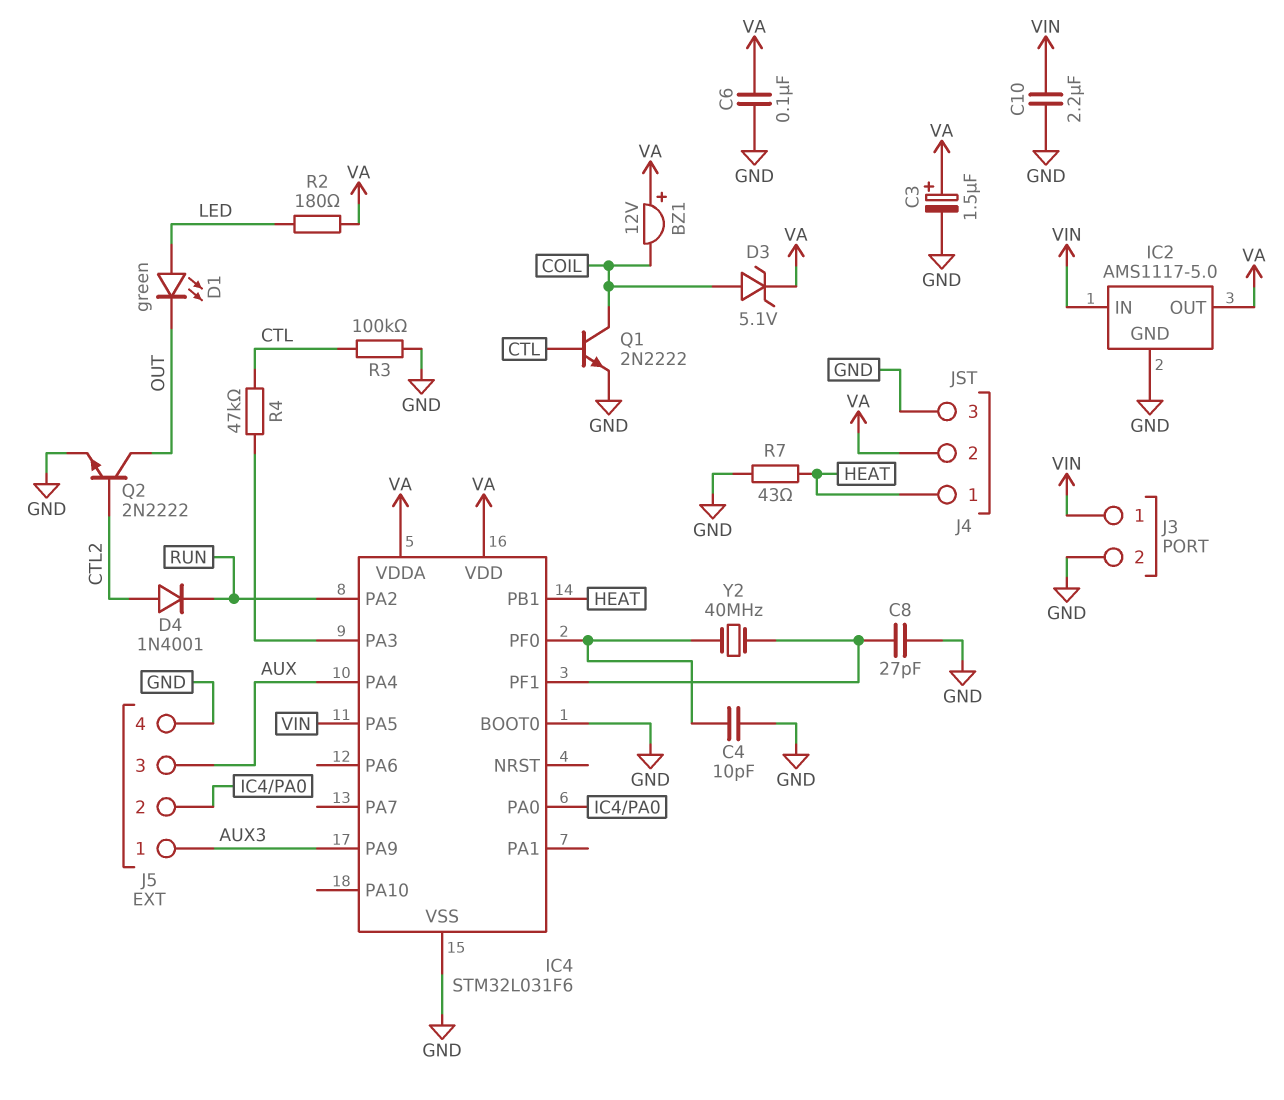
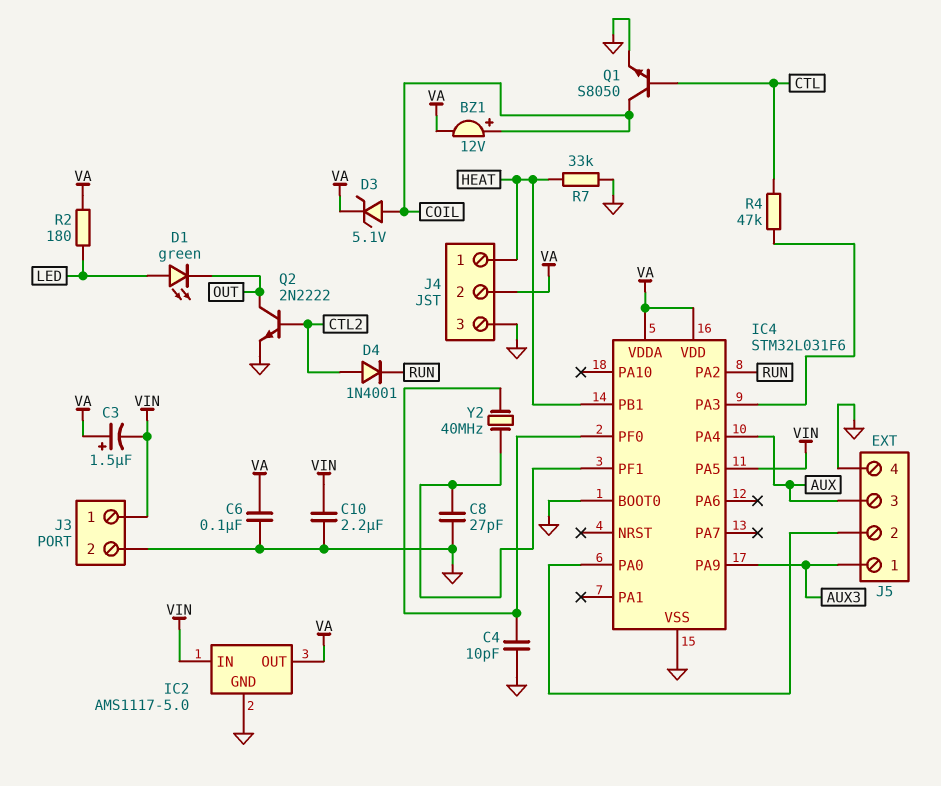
BZ1: buzzer 12V (plus VA, minus COIL) -> buzzer 12V (plus COIL, minus VA)
C3: 1.5uF (plus VA, minus GND) -> 1.5uF (plus VA, minus VIN)
Q1: NPN 2N2222 (B CTL, C COIL, E GND) -> NPN S8050 (B CTL, C COIL, E GND)
R3: 100k (CTL, GND) -> none
R7: 43 (GND, HEAT) -> 33k (GND, HEAT)

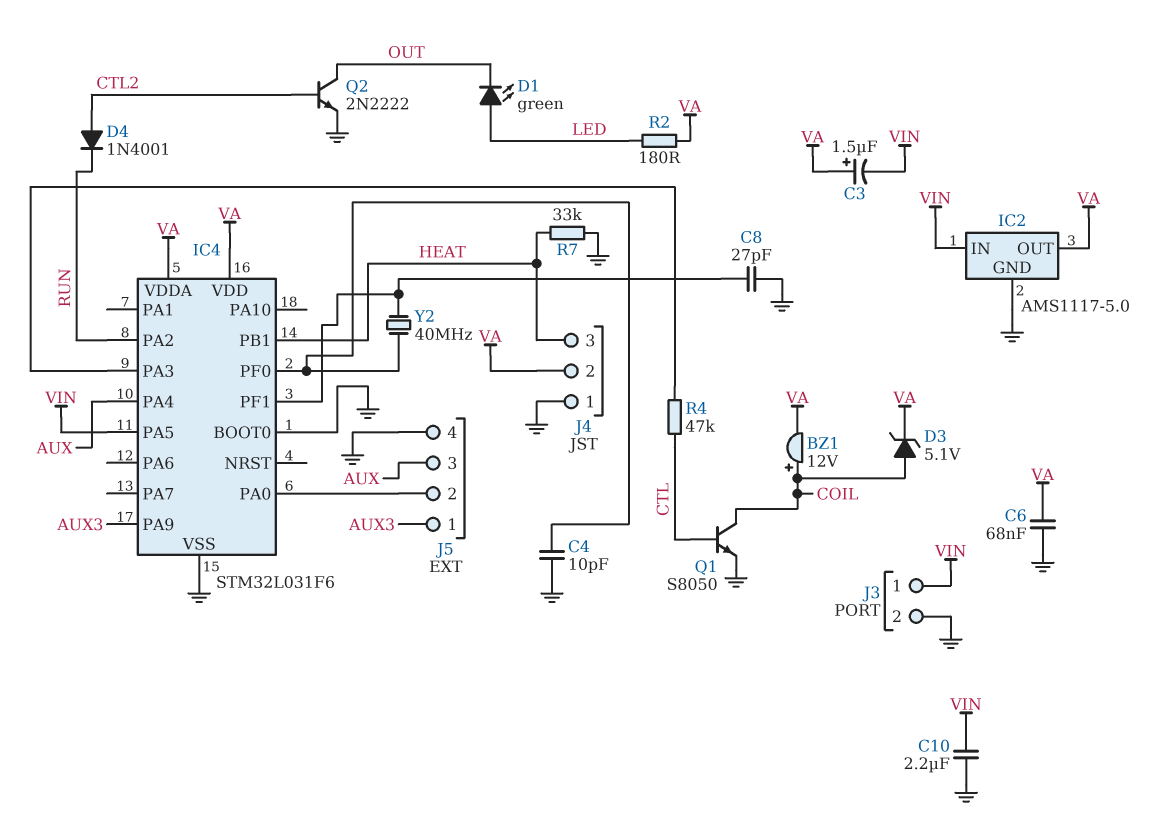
C6: 100nF (GND, VA) -> 68nF (GND, VA)
J4 pin 1: HEAT -> GND
J4 pin 3: GND -> HEAT

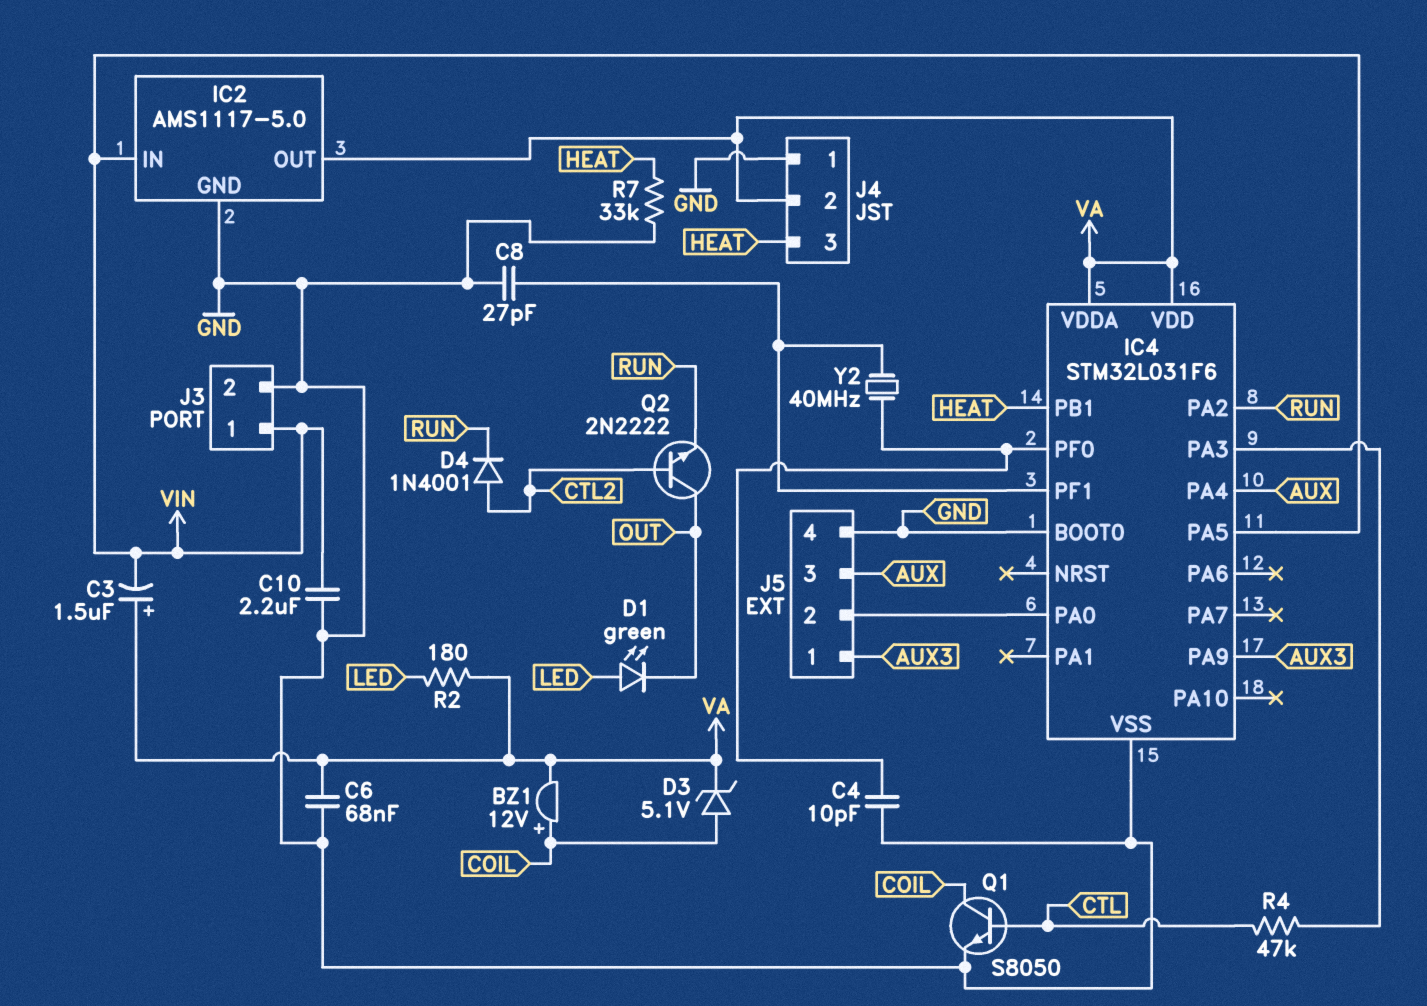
Q2: NPN 2N2222 (B CTL2, C OUT, E GND) -> NPN 2N2222 (B CTL2, C OUT, E RUN)

